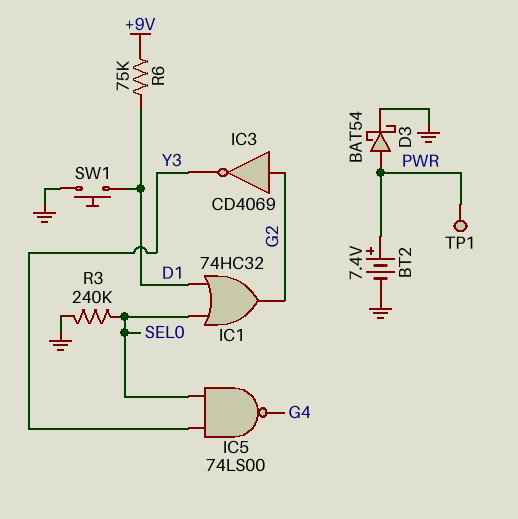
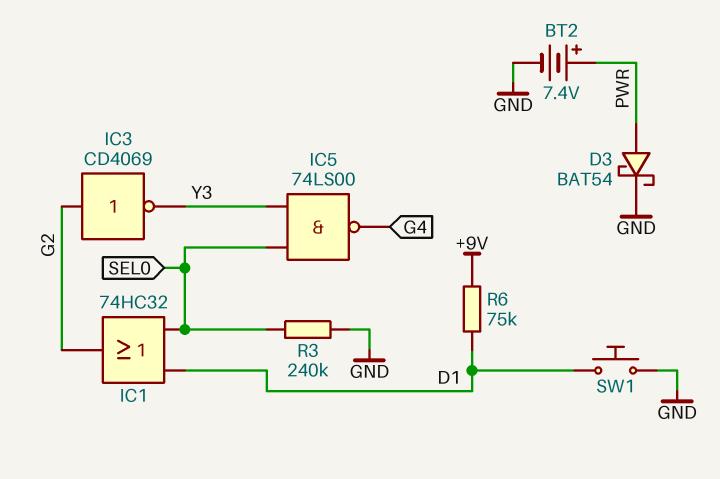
TP1: test point (PWR) -> none

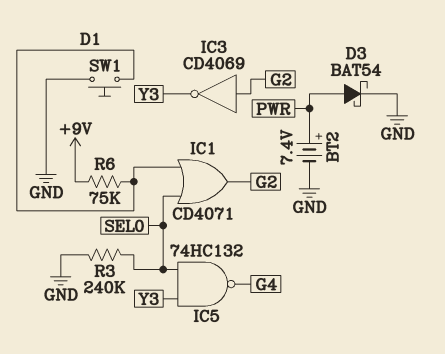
IC1: OR 74HC32 (in D1, in SEL0, out G2) -> OR CD4071 (in D1, in SEL0, out G2)
IC5: NAND 74LS00 (in SEL0, in Y3, out G4) -> NAND 74HC132 (in SEL0, in Y3, out G4)

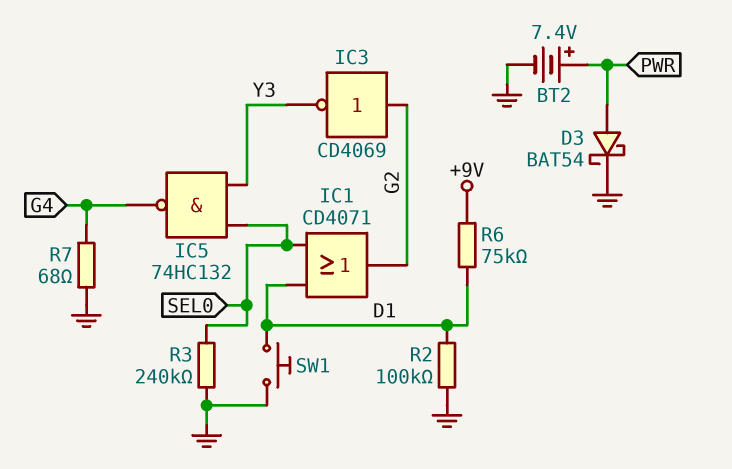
R2: none -> 100k (D1, GND)
R7: none -> 68 (G4, GND)

